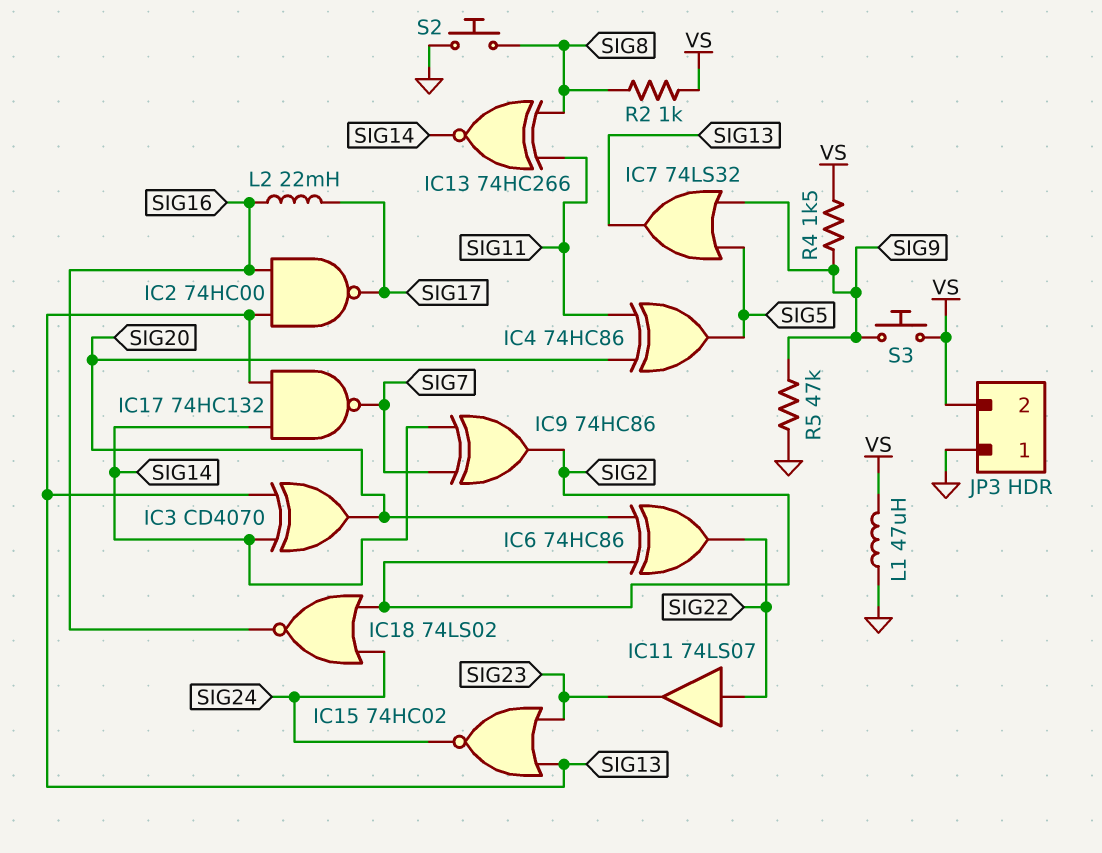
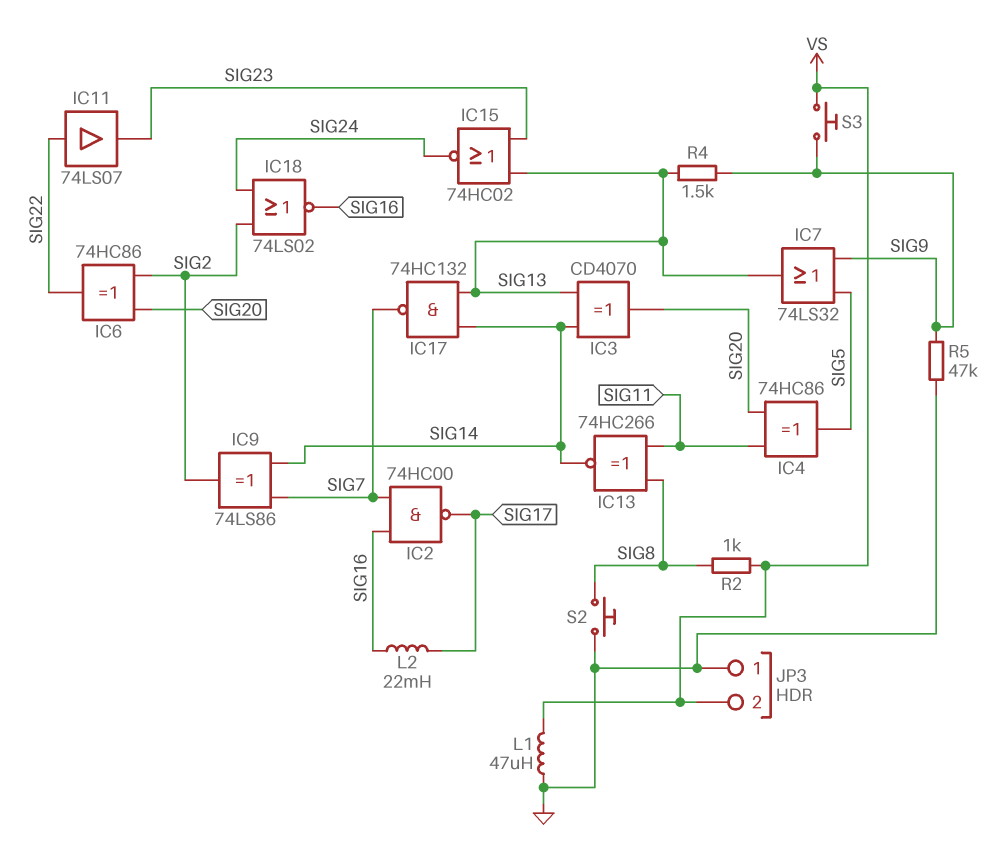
IC2: NAND 74HC00 (in SIG13, in SIG16, out SIG17) -> NAND 74HC00 (in SIG7, in SIG16, out SIG17)
IC9: XOR 74HC86 (in SIG7, in SIG14, out SIG2) -> XOR 74LS86 (in SIG7, in SIG14, out SIG2)
R4: 1.5k (SIG9, VS) -> 1.5k (SIG9, SIG13)

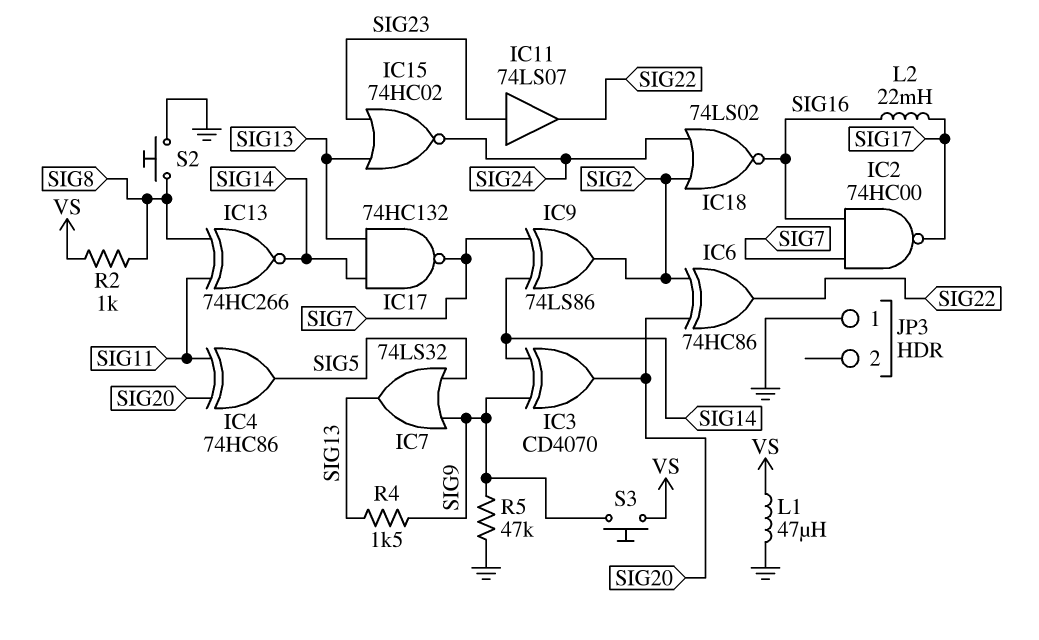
IC3: XOR CD4070 (in SIG13, in SIG14, out SIG20) -> XOR CD4070 (in SIG9, in SIG14, out SIG20)
IC11: buffer 74LS07 (in SIG22, out SIG23) -> buffer 74LS07 (in SIG23, out SIG22)
JP3 pin 2: VS -> none

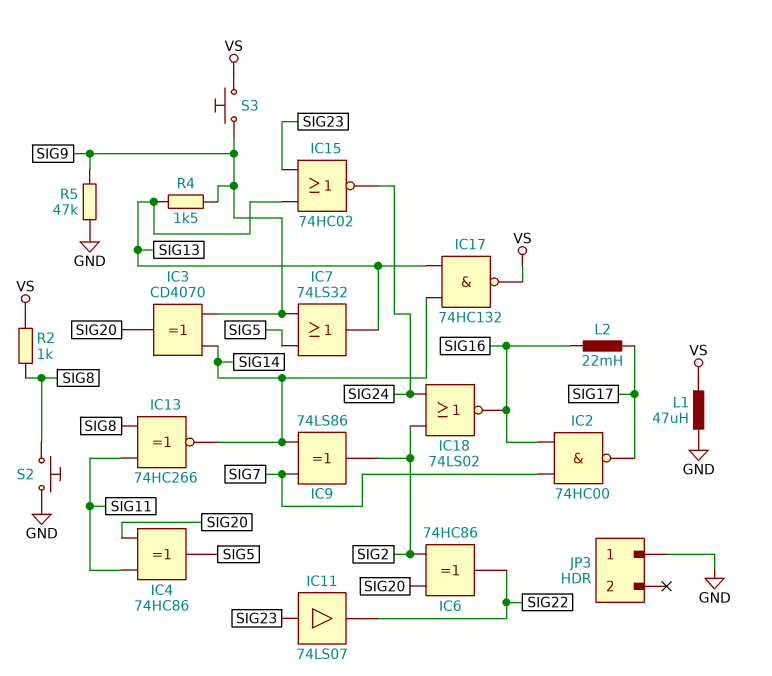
IC17: NAND 74HC132 (in SIG13, in SIG14, out SIG7) -> NAND 74HC132 (in SIG13, in SIG14, out VS)

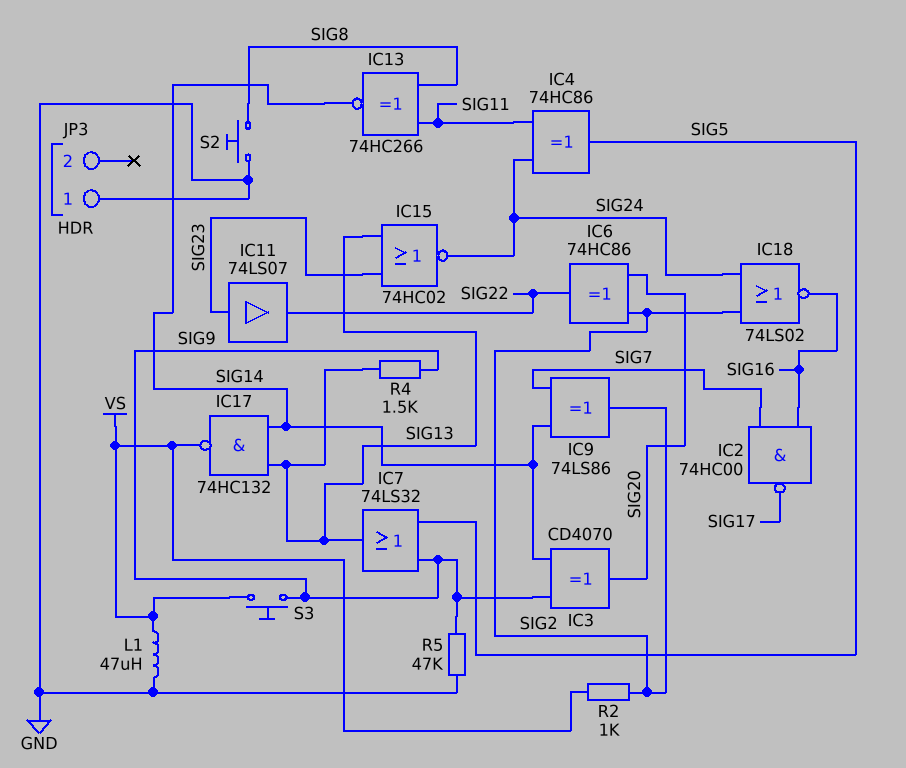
IC4: XOR 74HC86 (in SIG11, in SIG20, out SIG5) -> XOR 74HC86 (in SIG11, in SIG24, out SIG5)
L2: 22mH (SIG16, SIG17) -> none
R2: 1k (SIG8, VS) -> 1k (SIG2, VS)

